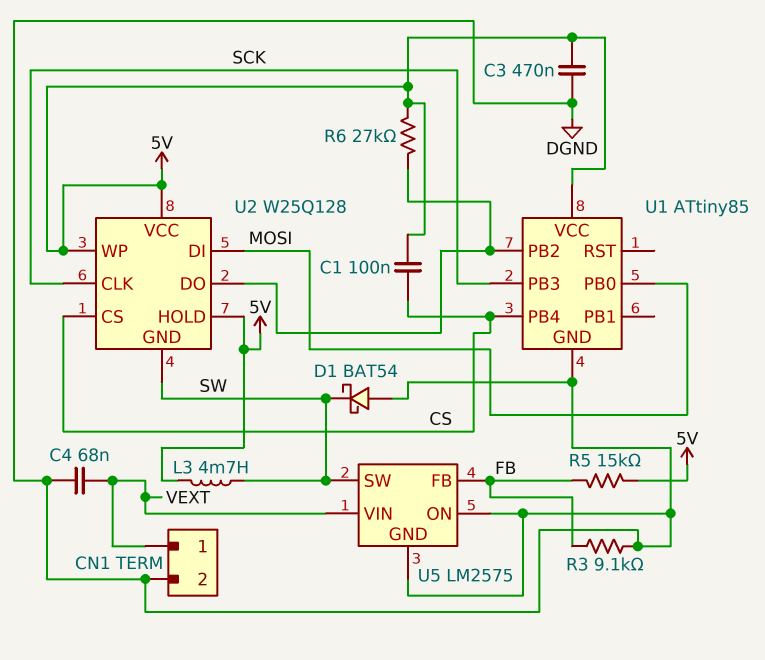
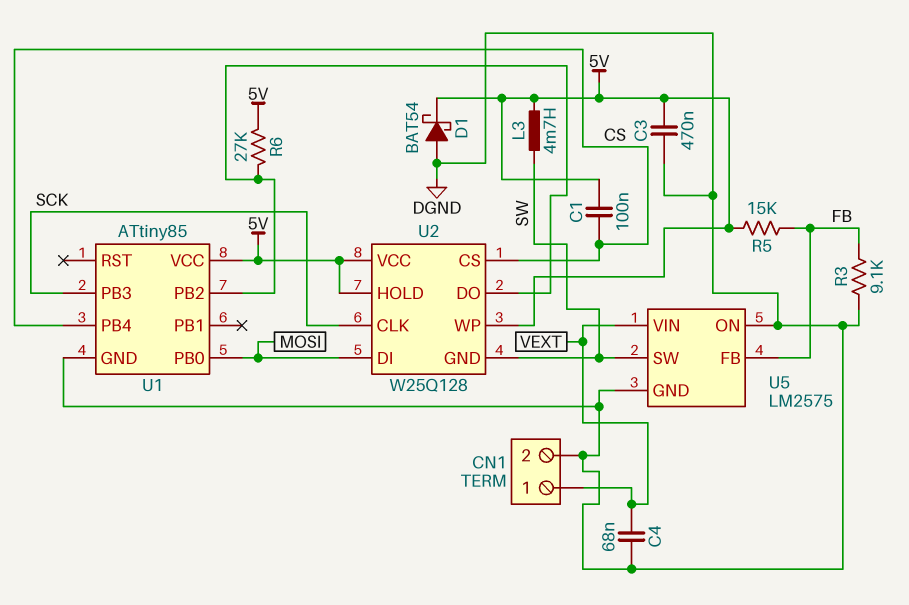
D1: schottky BAT54 (A DGND, K SW) -> schottky BAT54 (A DGND, K 5V)

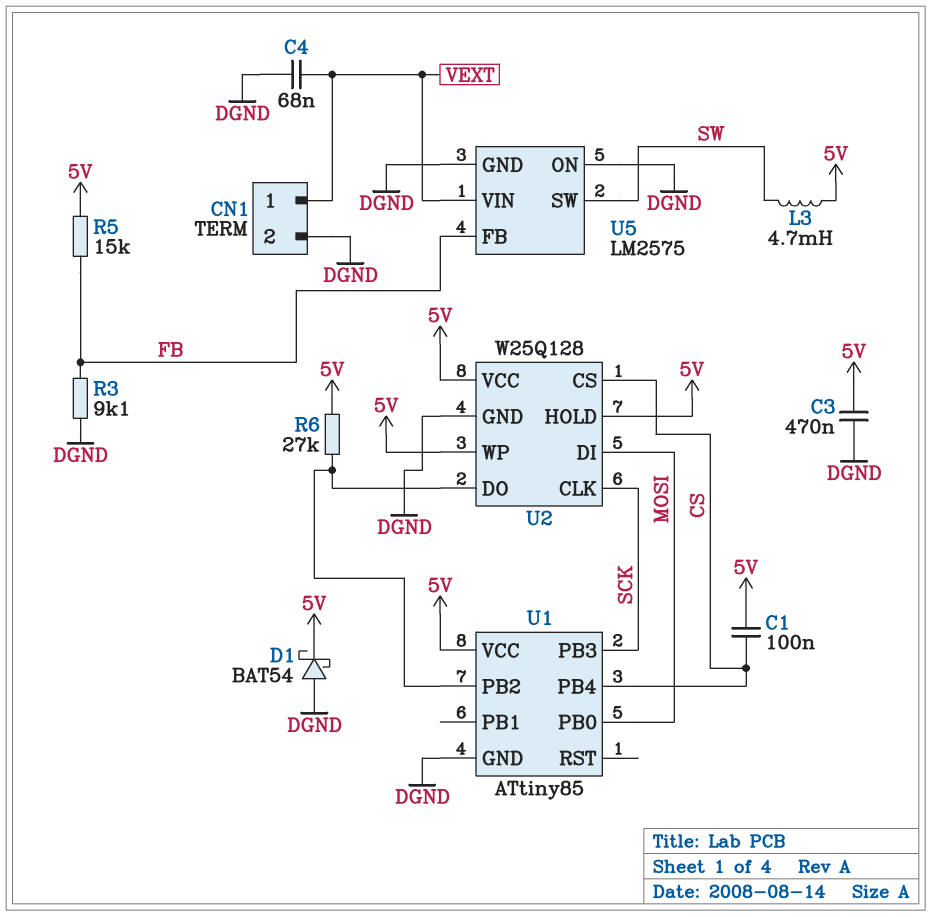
U2 pin GND: SW -> DGND

